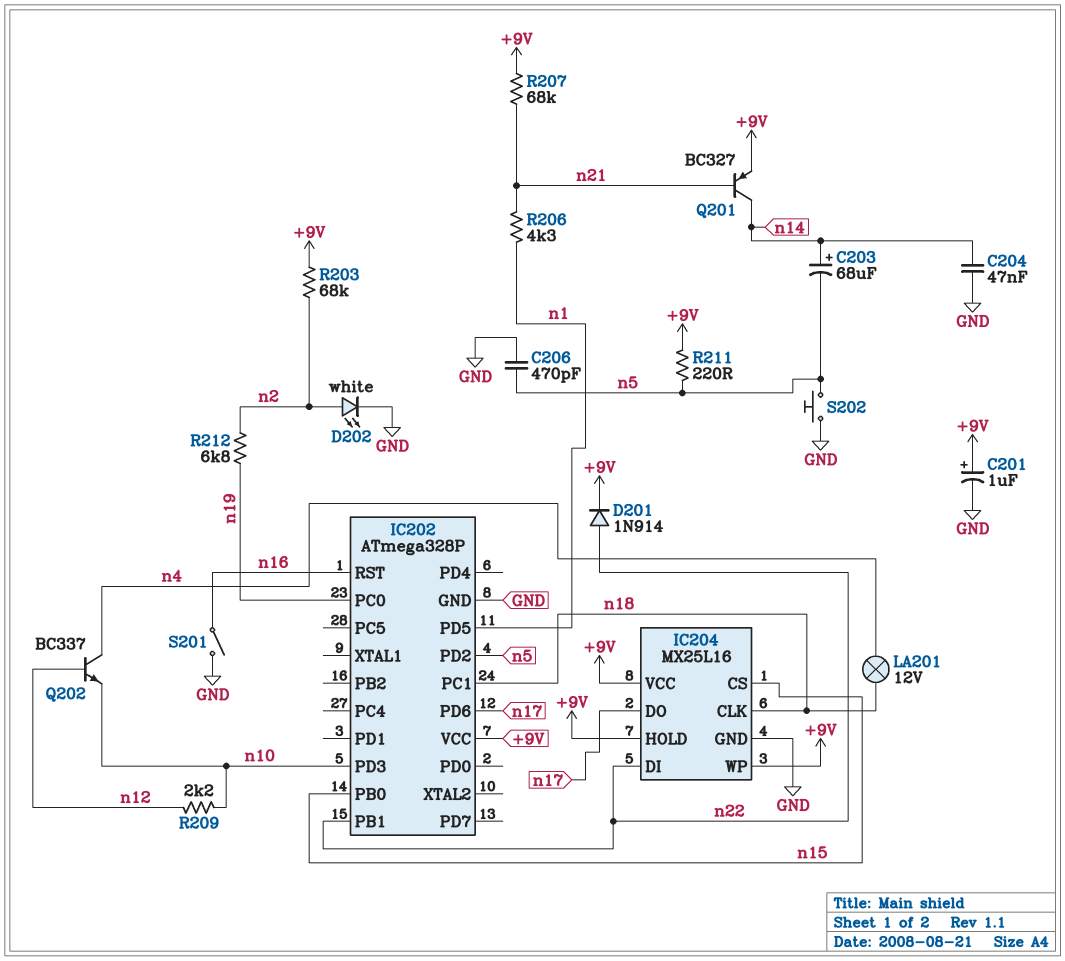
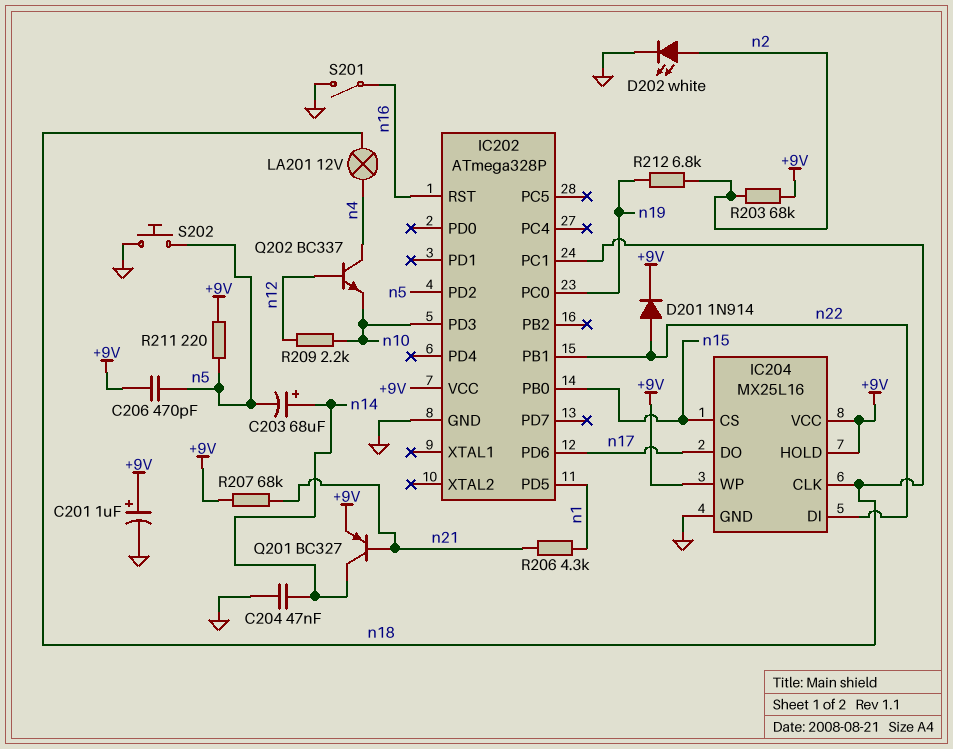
C206: 470pF (GND, n5) -> 470pF (+9V, n5)

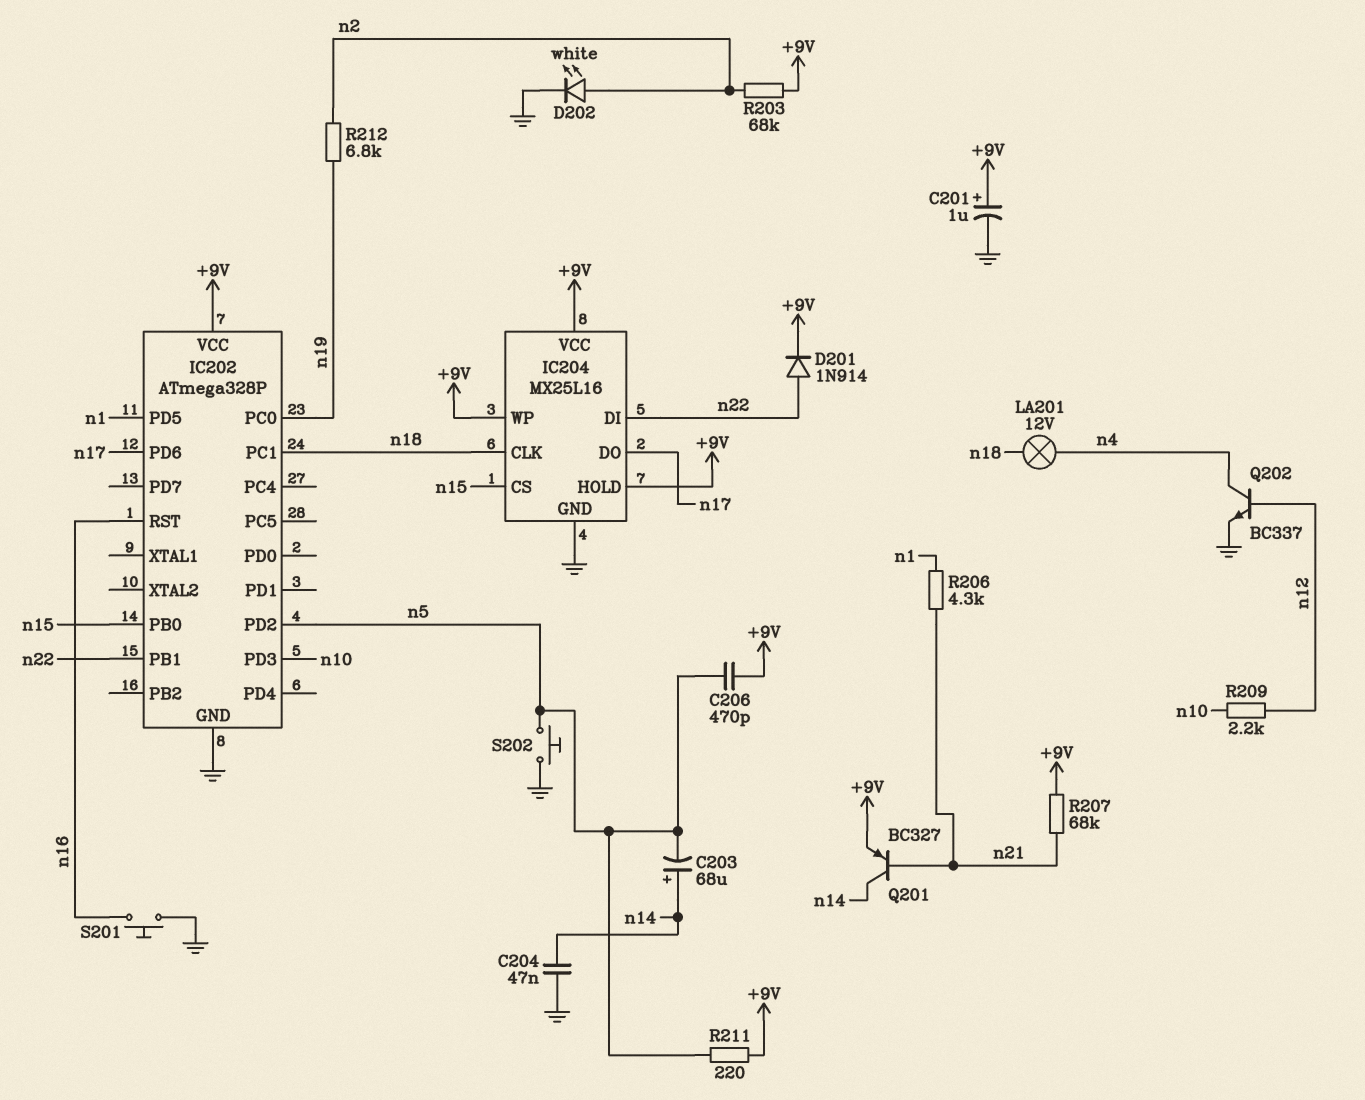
Q202: NPN BC337 (B n12, C n4, E n10) -> NPN BC337 (B n12, C n4, E GND)
S201: switch (GND, n16) -> button (GND, n16)

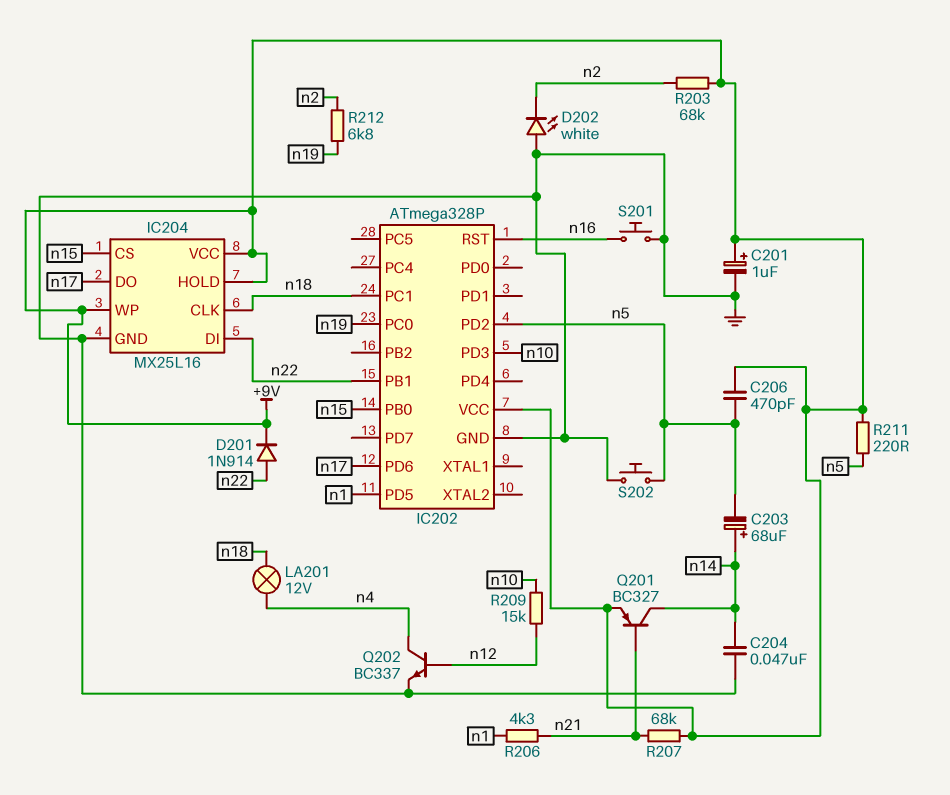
D202: LED white (A n2, K GND) -> LED white (A GND, K n2)
R209: 2.2k (n10, n12) -> 15k (n10, n12)

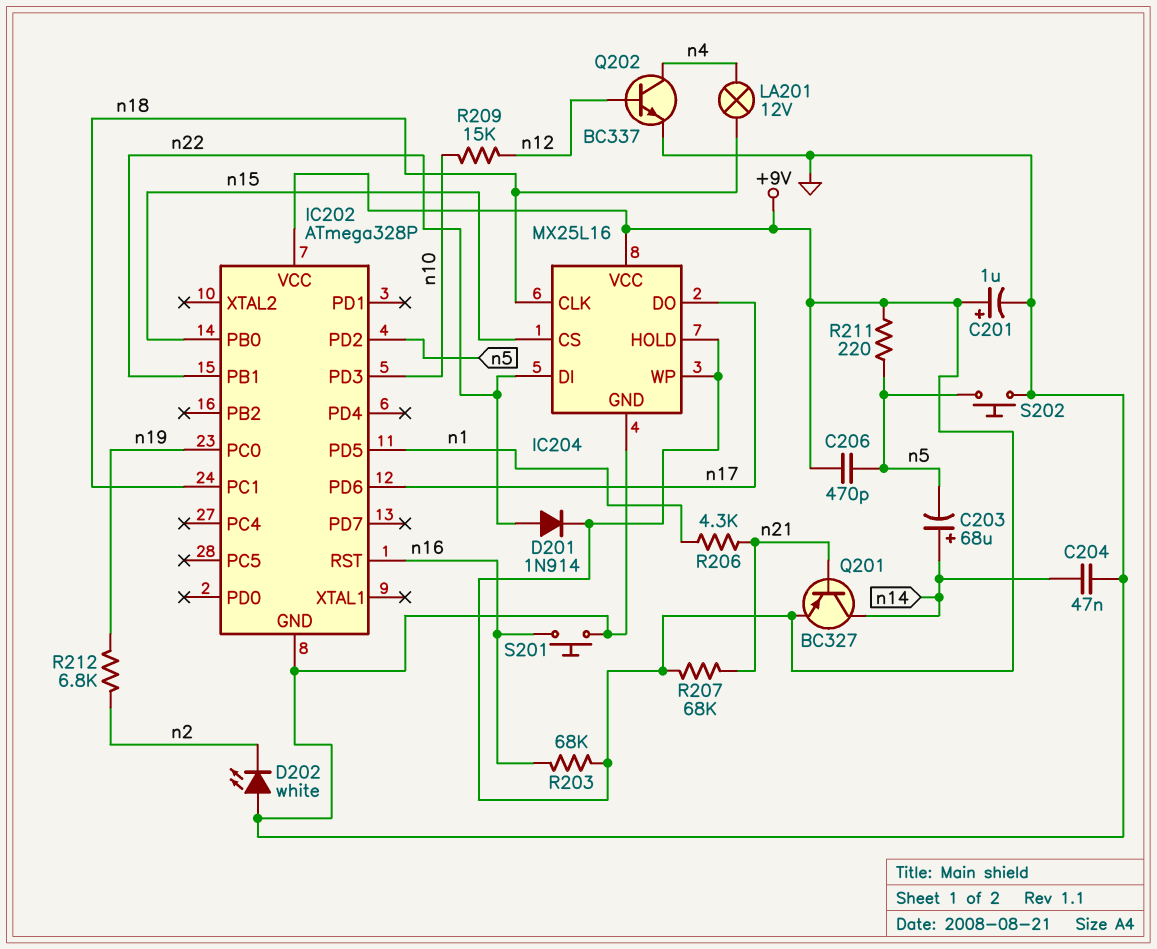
R203: 68k (+9V, n2) -> 68k (+9V, n16)

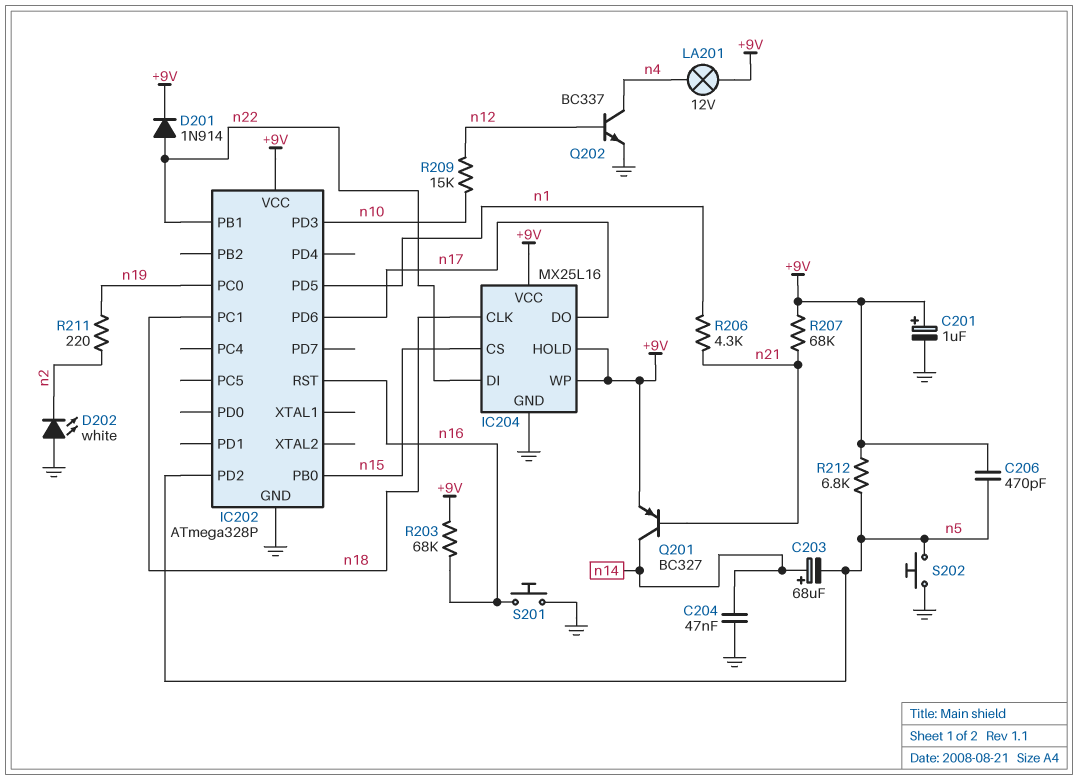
LA201: lamp 12V (n4, n18) -> lamp 12V (+9V, n4)
R211: 220 (+9V, n5) -> 220 (n2, n19)
R212: 6.8k (n2, n19) -> 6.8k (+9V, n5)

